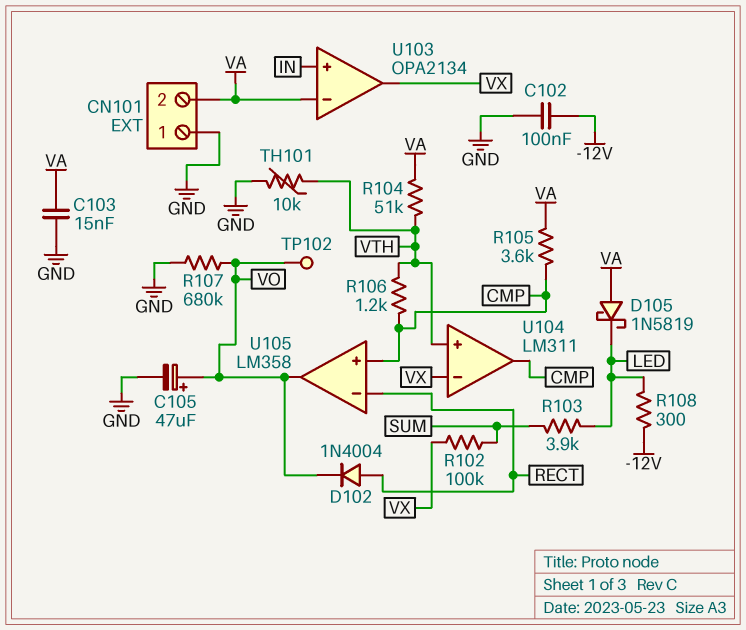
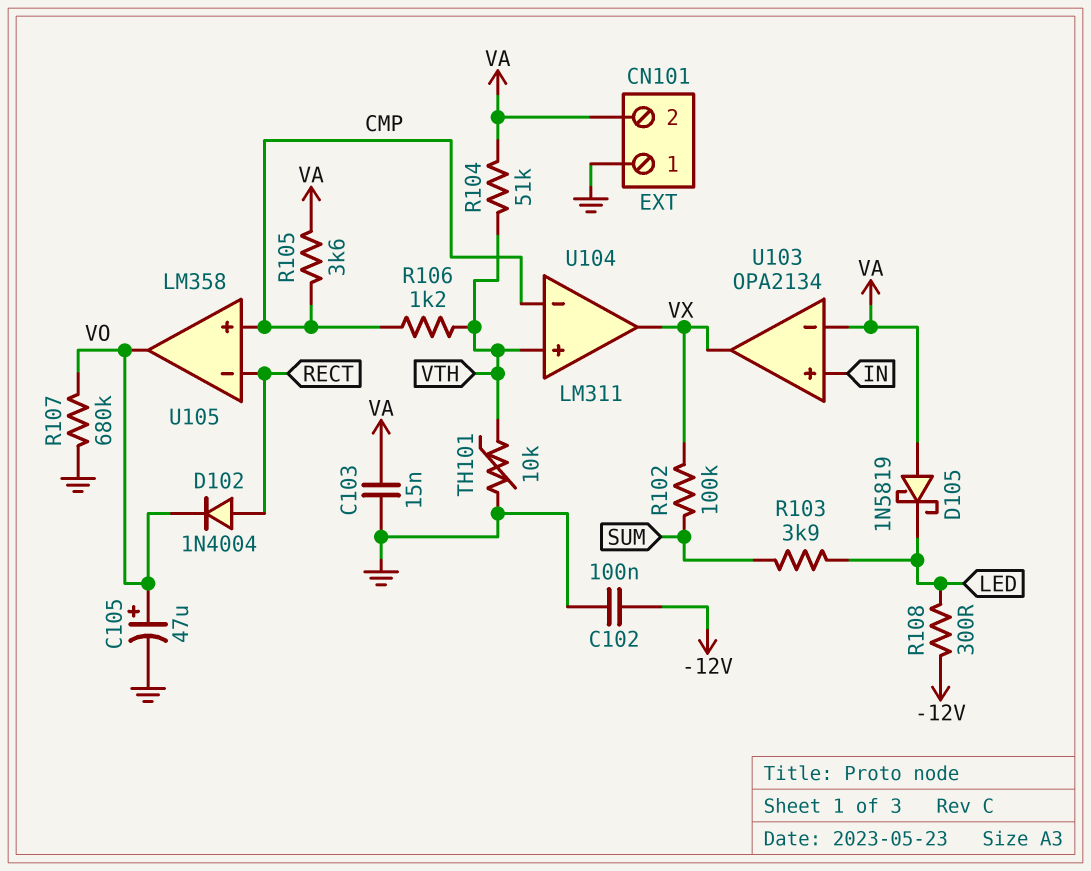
TP102: test point (VO) -> none
U104 pin in-: VX -> CMP
U104 pin out: CMP -> VX

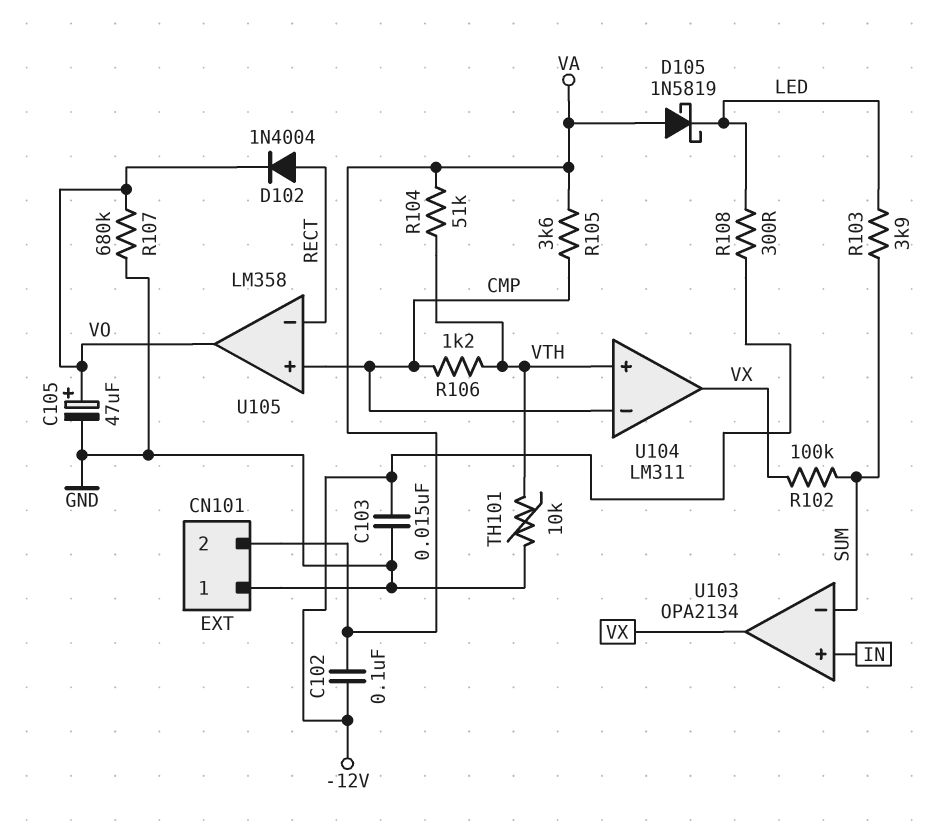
C102: 100nF (-12V, GND) -> 100nF (-12V, VA)
C103: 15nF (GND, VA) -> 15nF (-12V, GND)
U103 pin in-: VA -> SUM

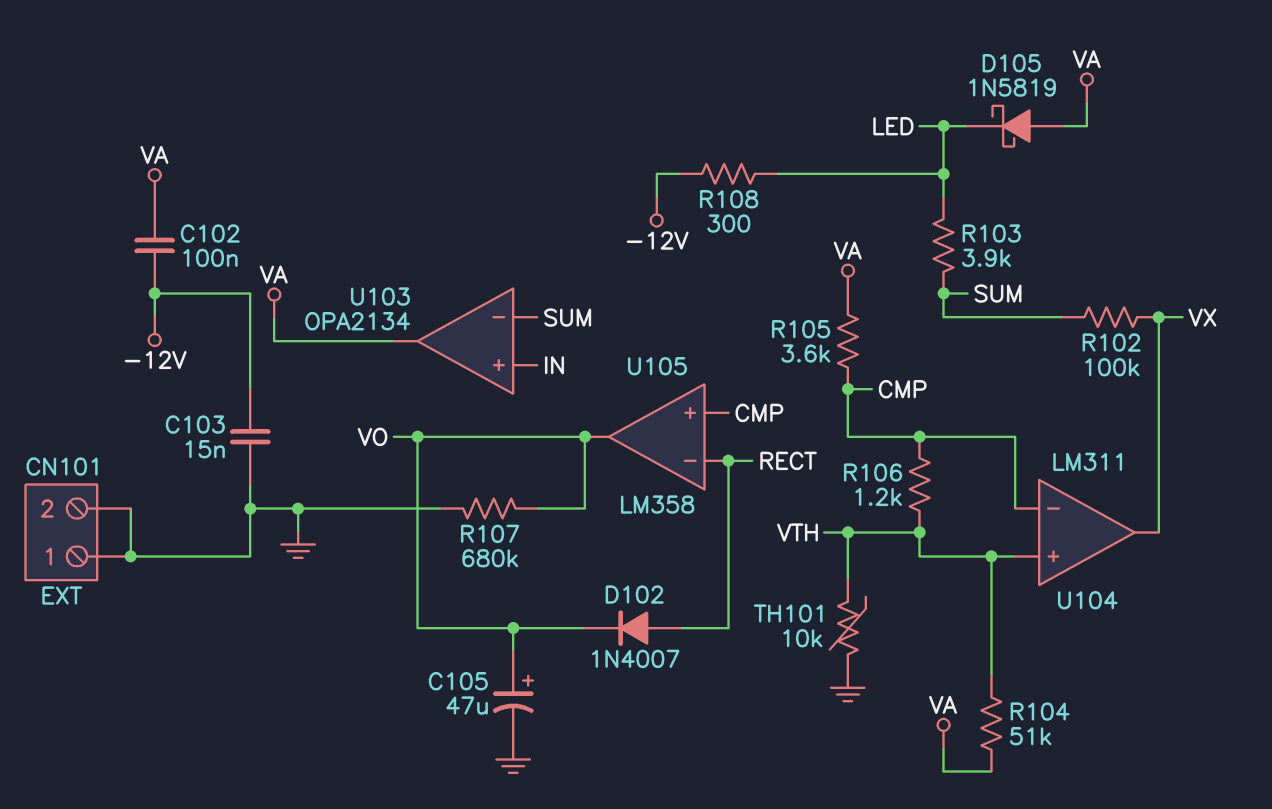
CN101 pin 2: VA -> GND
D102: diode 1N4004 (A RECT, K VO) -> diode 1N4007 (A RECT, K VO)
U103 pin out: VX -> VA

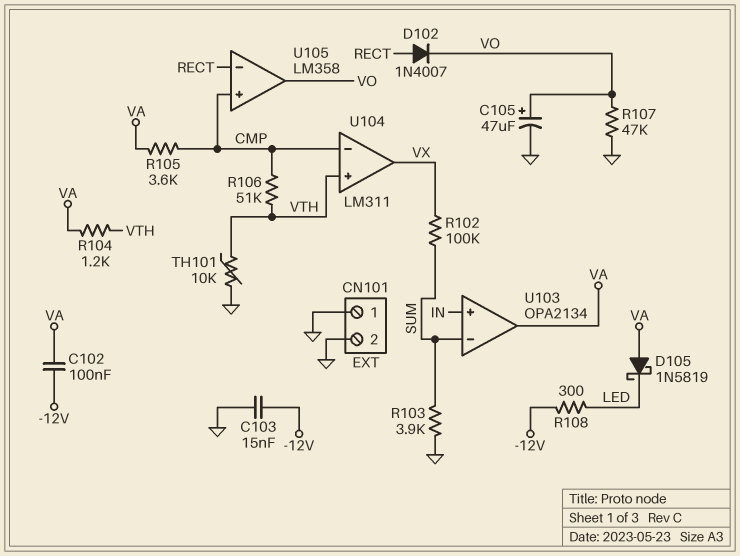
R103: 3.9k (LED, SUM) -> 3.9k (GND, SUM)
R104: 51k (VA, VTH) -> 1.2k (VA, VTH)
R106: 1.2k (CMP, VTH) -> 51k (CMP, VTH)
R107: 680k (GND, VO) -> 47k (GND, VO)

